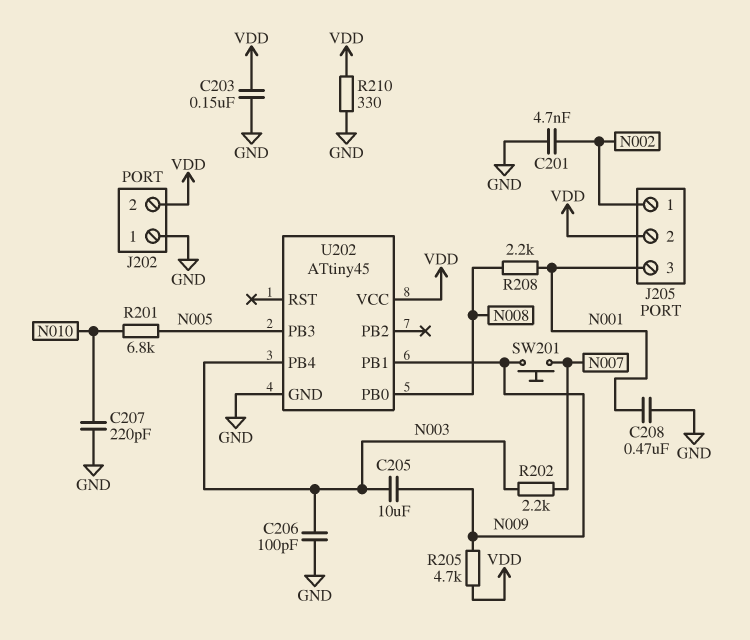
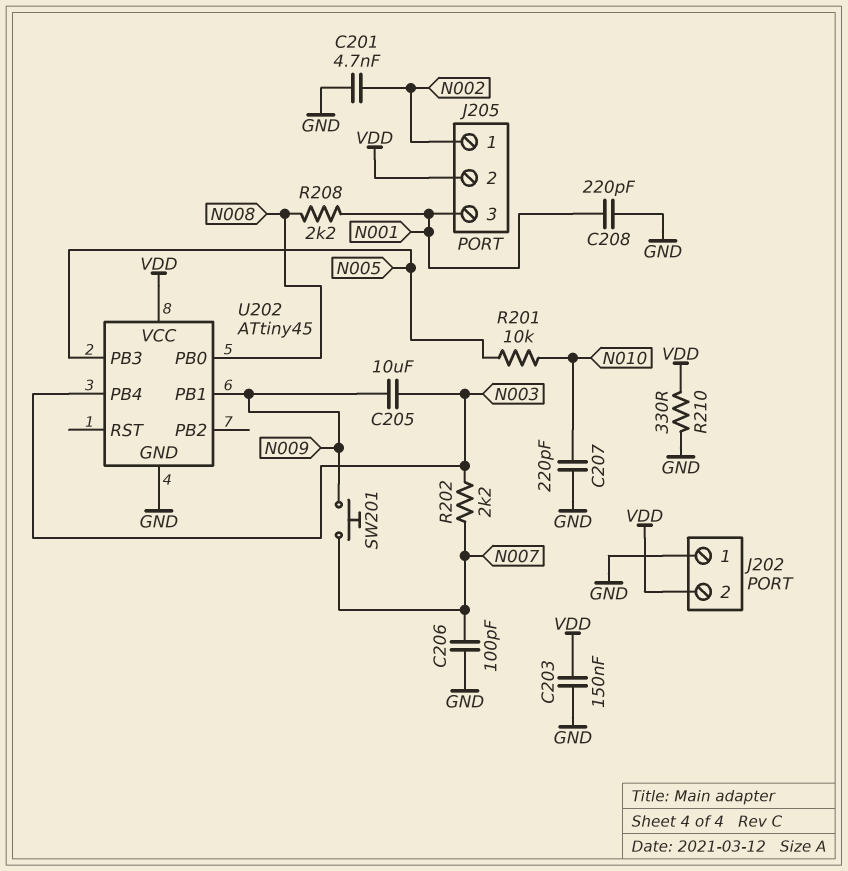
C206: 100pF (GND, N003) -> 100pF (GND, N007)
C208: 470nF (GND, N001) -> 220pF (GND, N001)
R201: 6.8k (N005, N010) -> 10k (N005, N010)
R205: 4.7k (N009, VDD) -> none

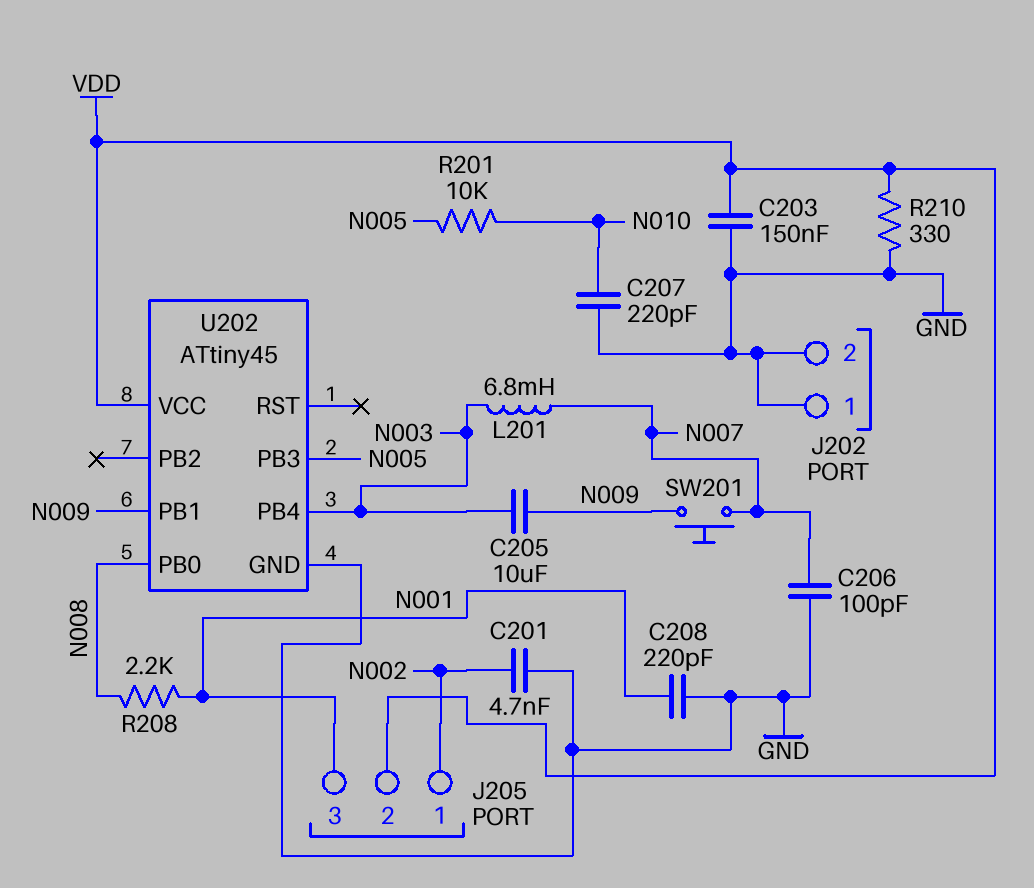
J202 pin 2: VDD -> GND
L201: none -> 6.8mH (N003, N007)
R202: 2.2k (N003, N007) -> none

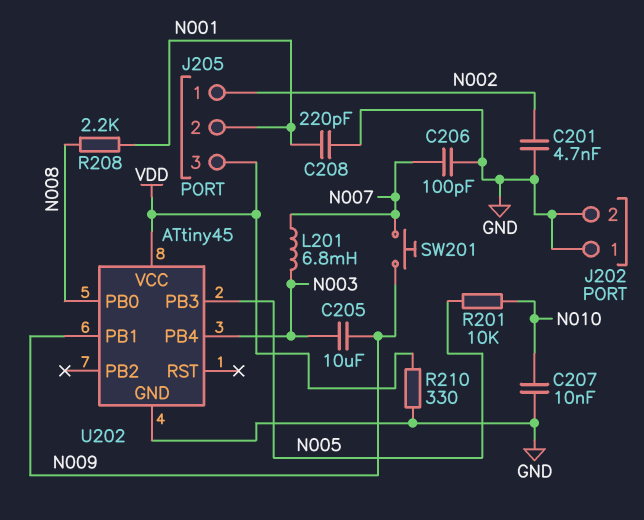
C203: 150nF (GND, VDD) -> none
C207: 220pF (GND, N010) -> 10nF (GND, N010)
J205 pin 2: VDD -> N001
J205 pin 3: N001 -> VDD

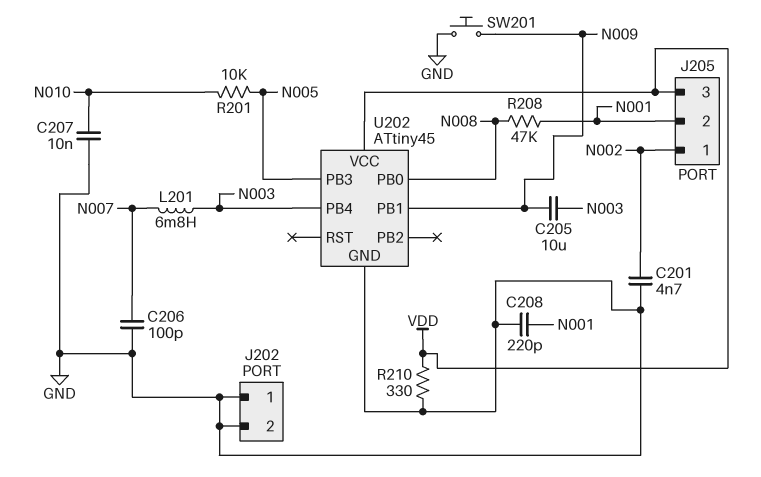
R208: 2.2k (N001, N008) -> 47k (N001, N008)
SW201: button (N007, N009) -> button (GND, N009)

